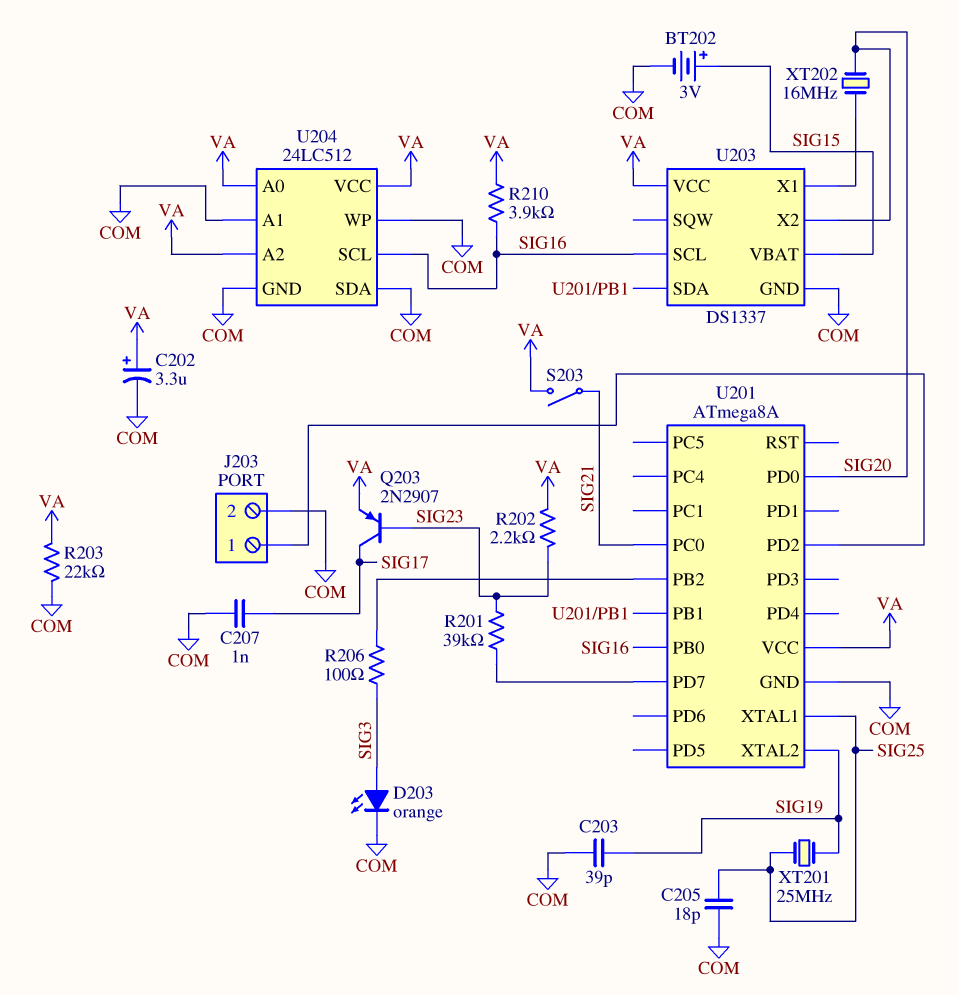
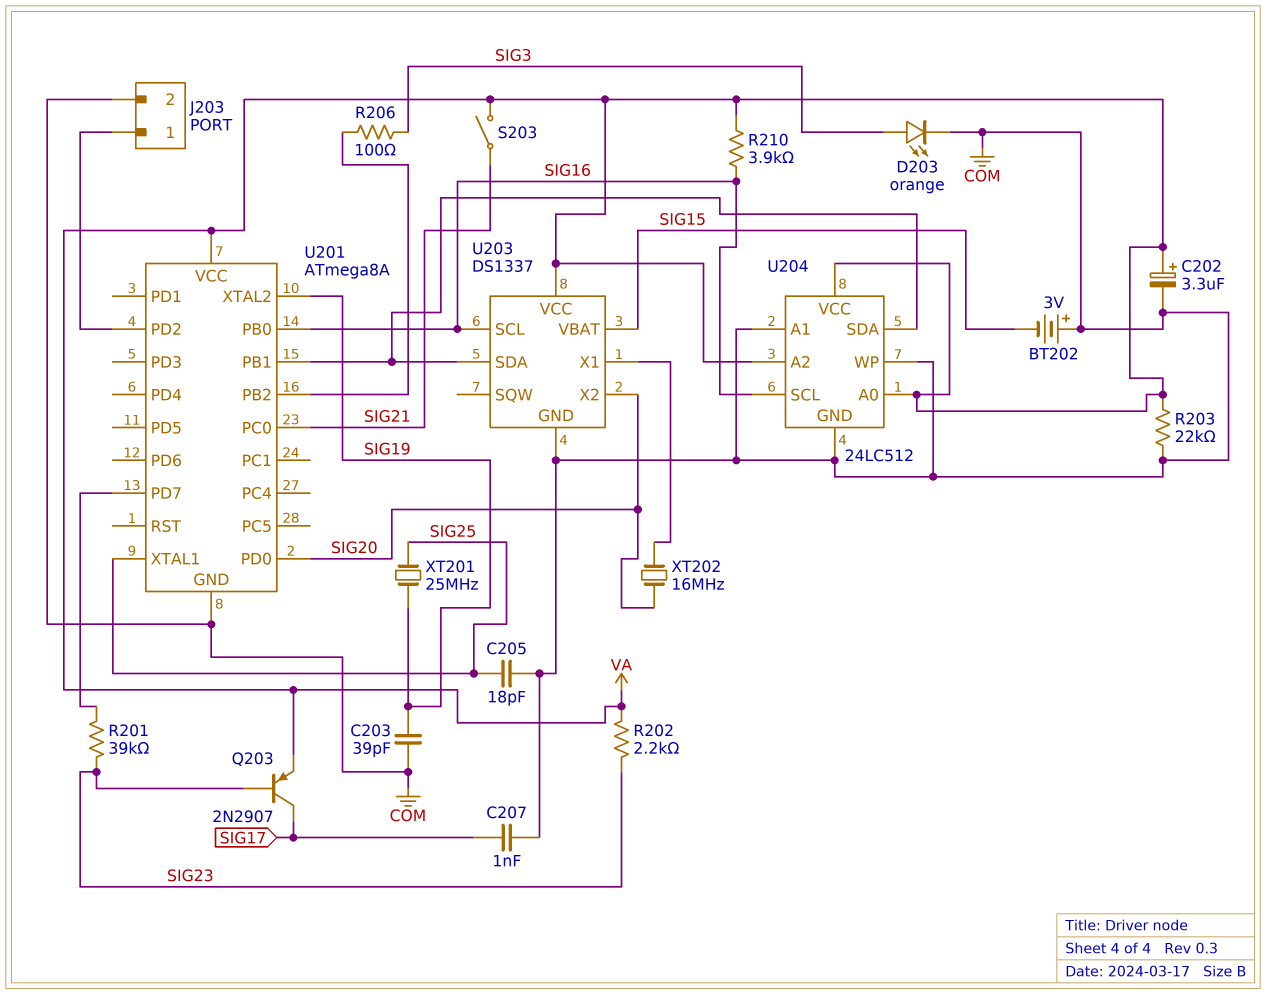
BT202: 3V (plus SIG15, minus COM) -> 3V (plus COM, minus SIG15)
U204 pin SDA: COM -> U201/PB1

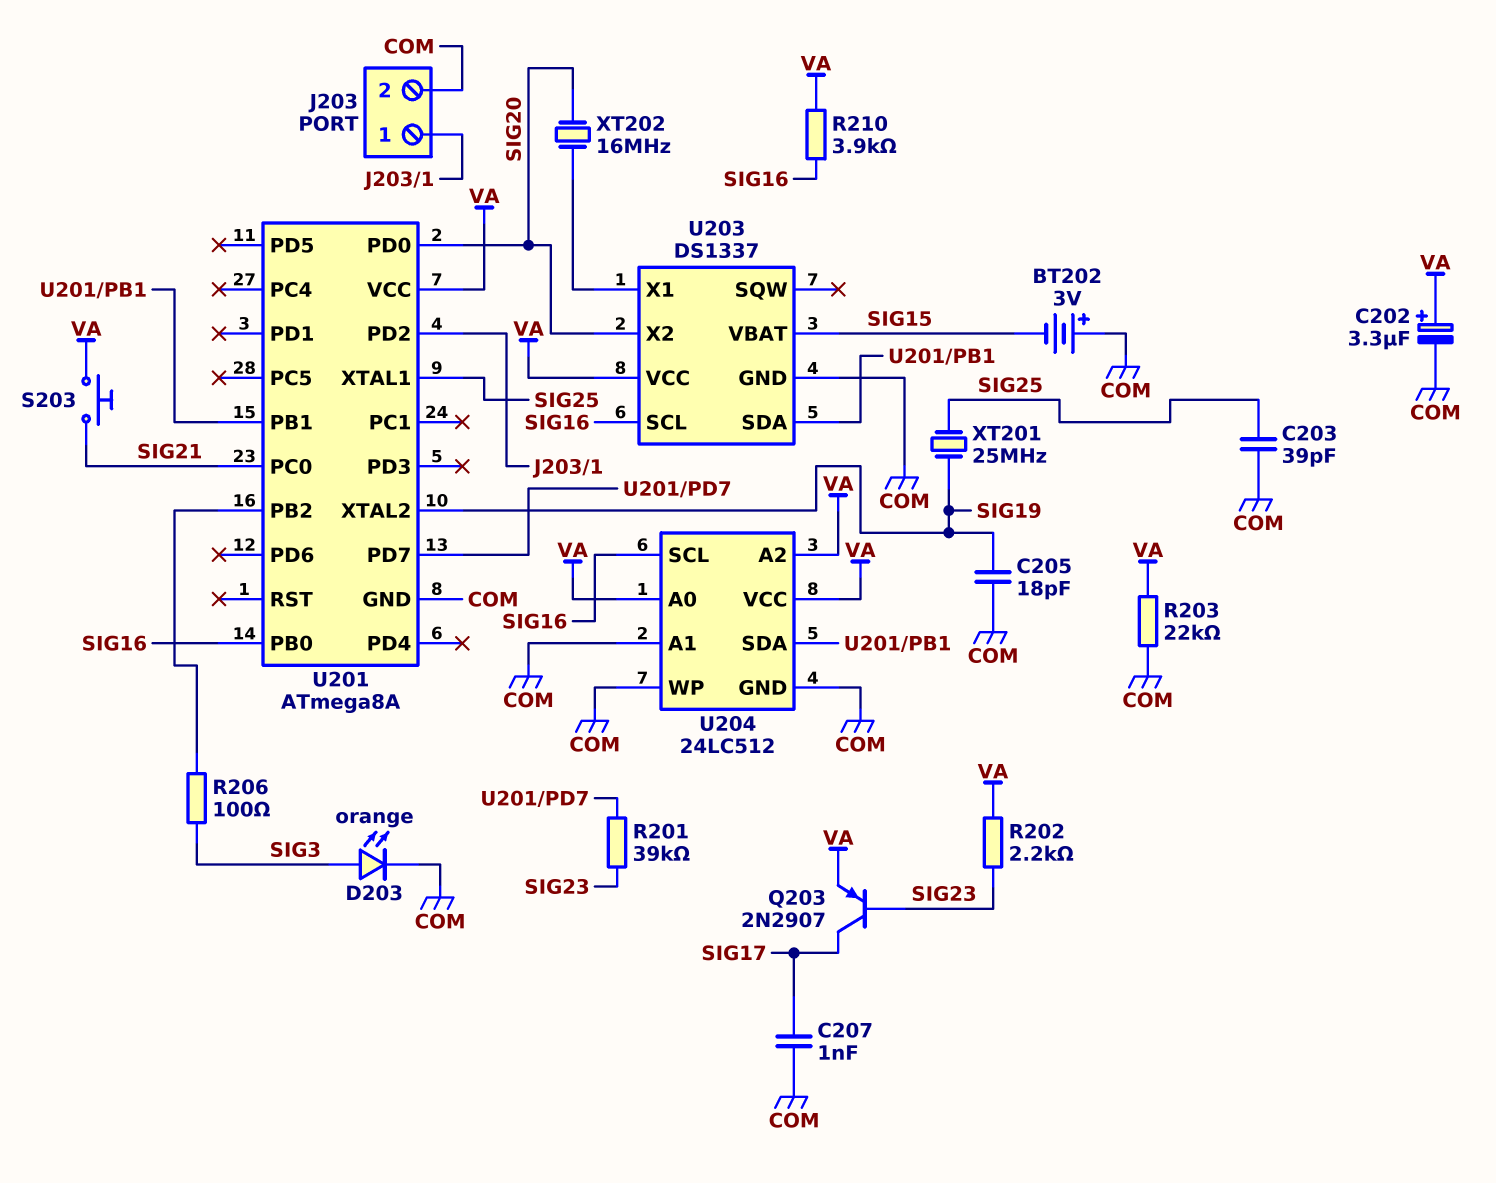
C203: 39pF (COM, SIG19) -> 39pF (COM, SIG25)
C205: 18pF (COM, SIG25) -> 18pF (COM, SIG19)
S203: switch (SIG21, VA) -> button (SIG21, VA)

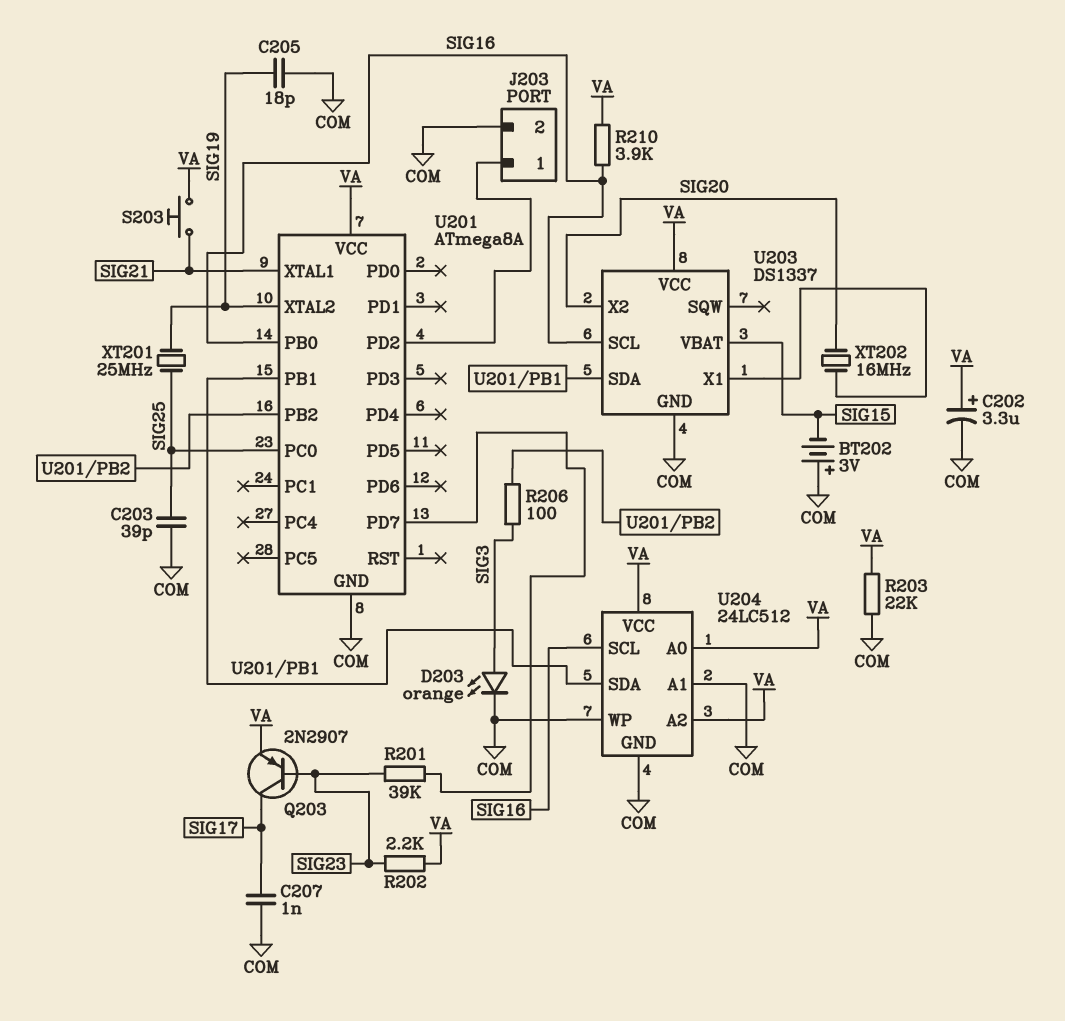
U201 pin PC0: SIG21 -> SIG25
U201 pin PD0: SIG20 -> none
U201 pin XTAL1: SIG25 -> SIG21

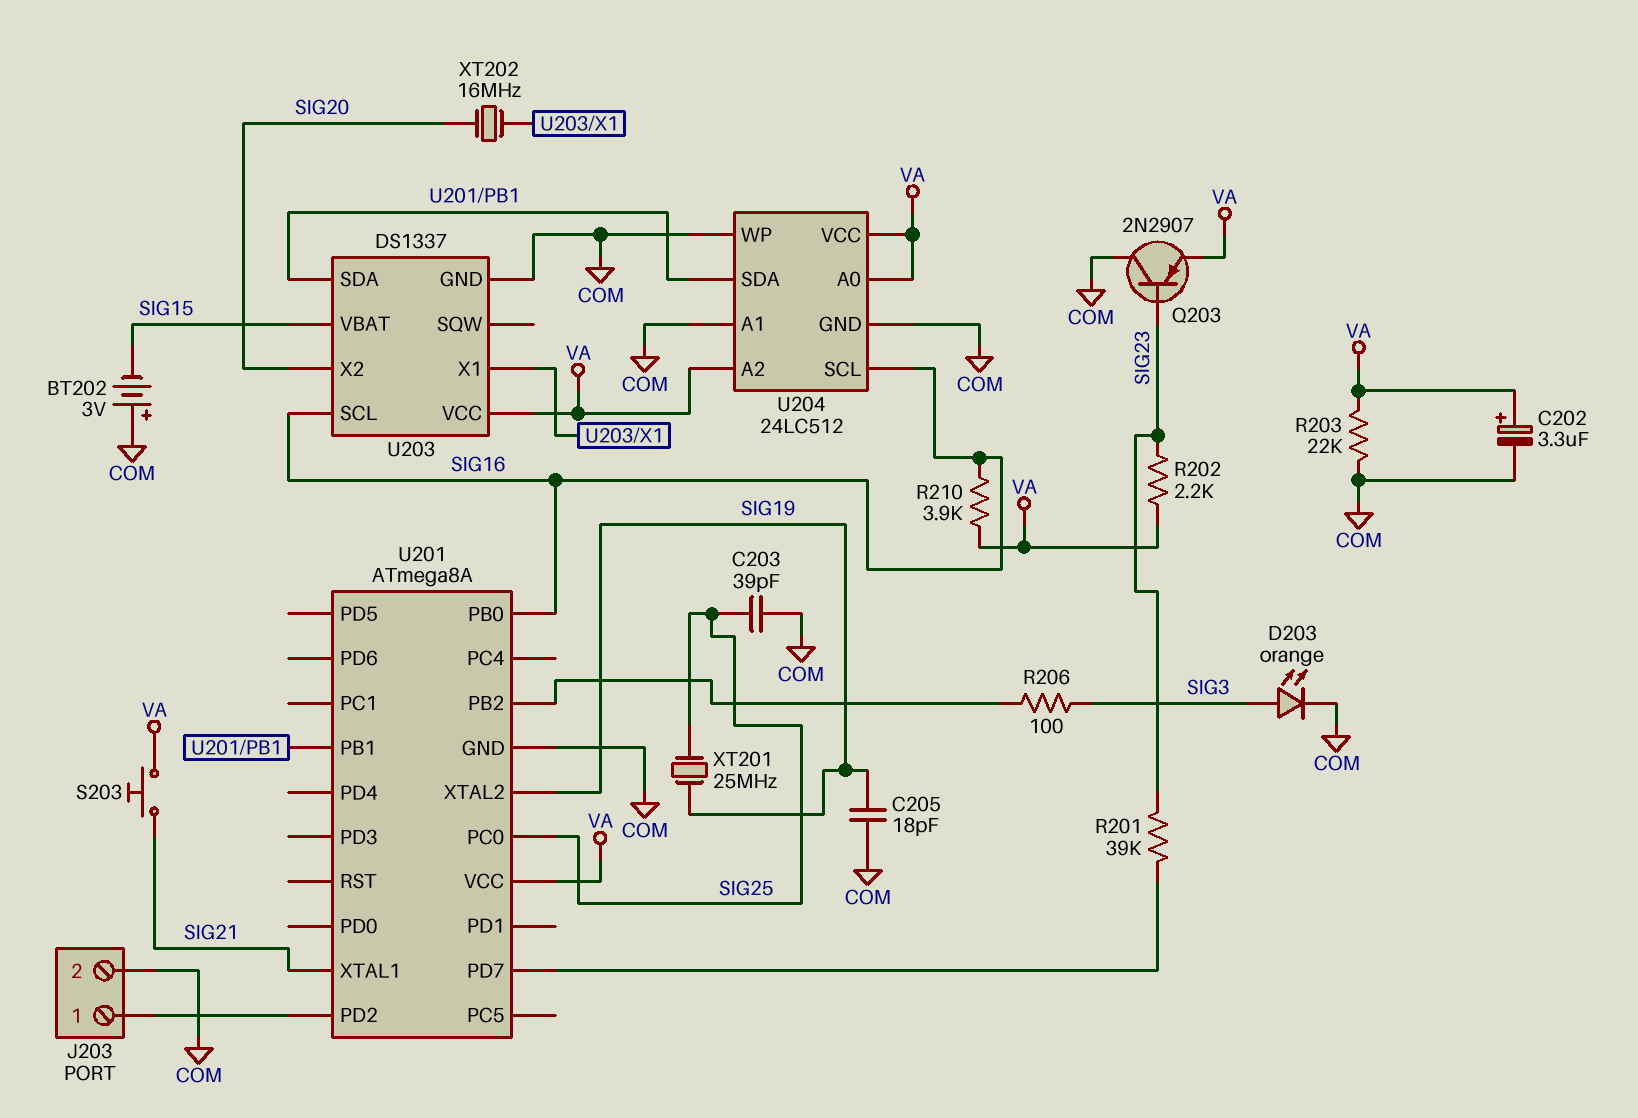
C207: 1nF (COM, SIG17) -> none
Q203: PNP 2N2907 (B SIG23, C SIG17, E VA) -> PNP 2N2907 (B SIG23, C COM, E VA)

